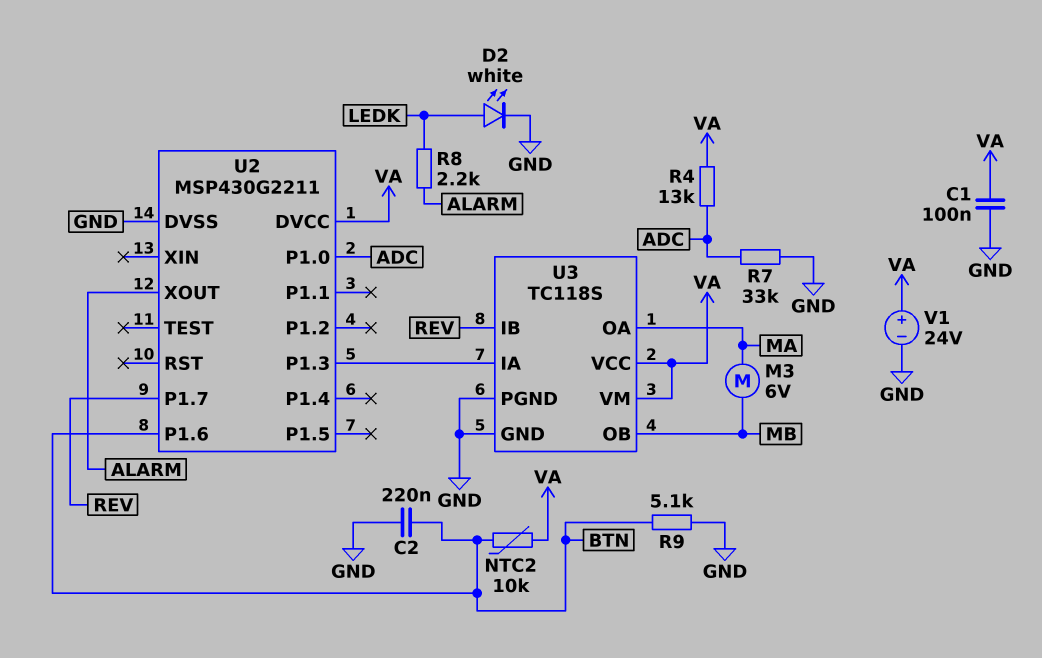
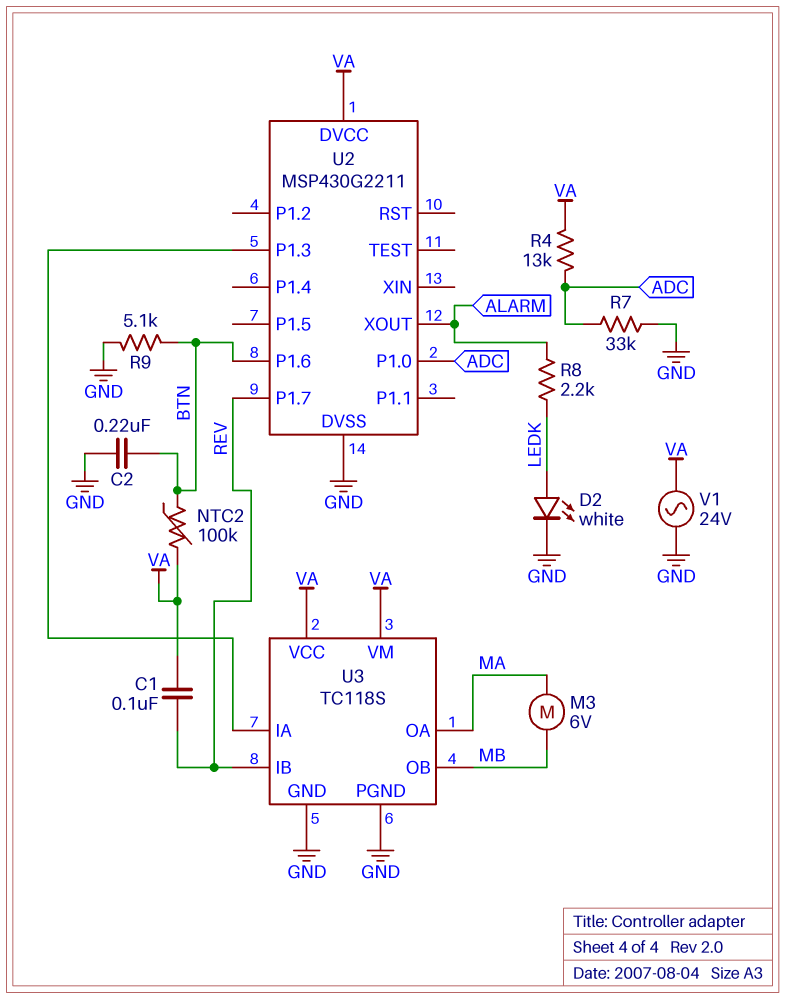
C1: 100nF (GND, VA) -> 100nF (REV, VA)
NTC2: 10k (BTN, VA) -> 100k (BTN, VA)
V1: 24V (plus VA, minus GND) -> AC 24V (GND, VA)

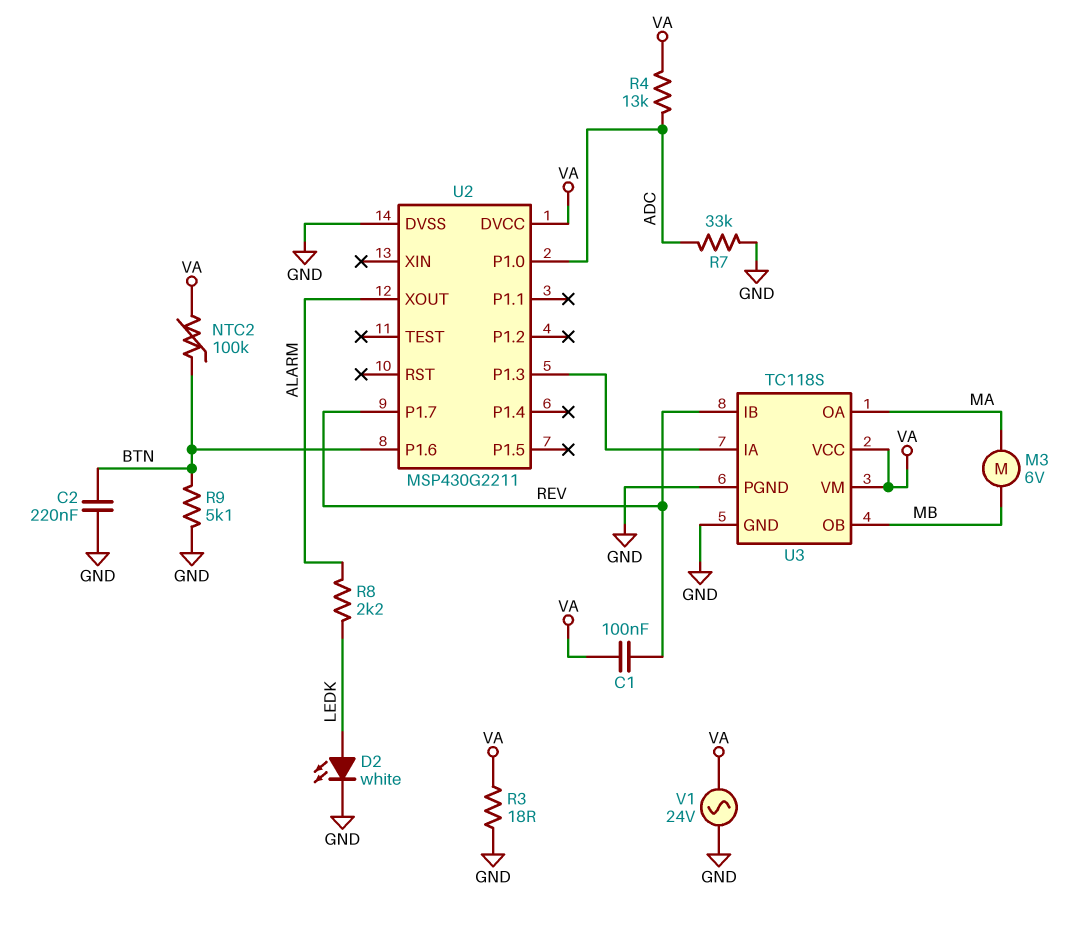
R3: none -> 18 (GND, VA)

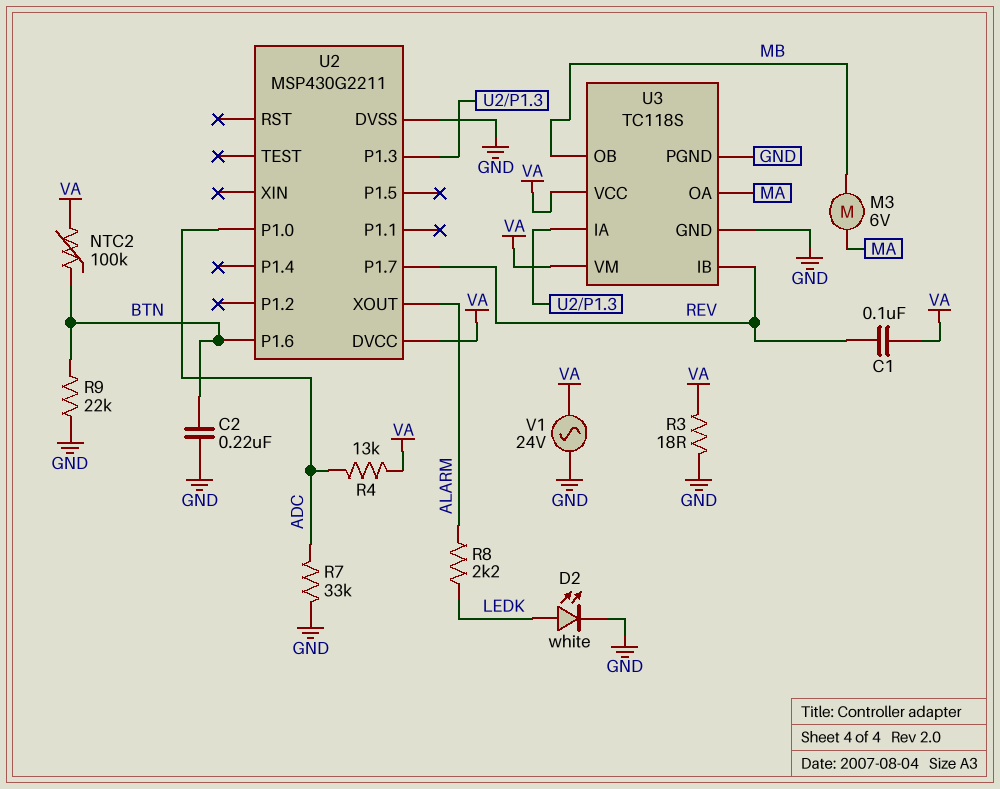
R9: 5.1k (BTN, GND) -> 22k (BTN, GND)

